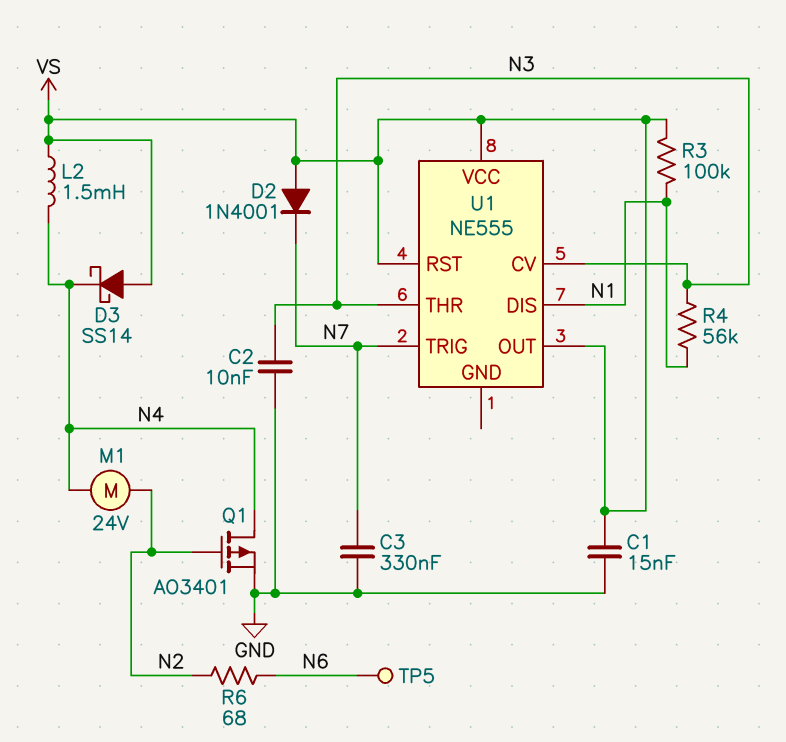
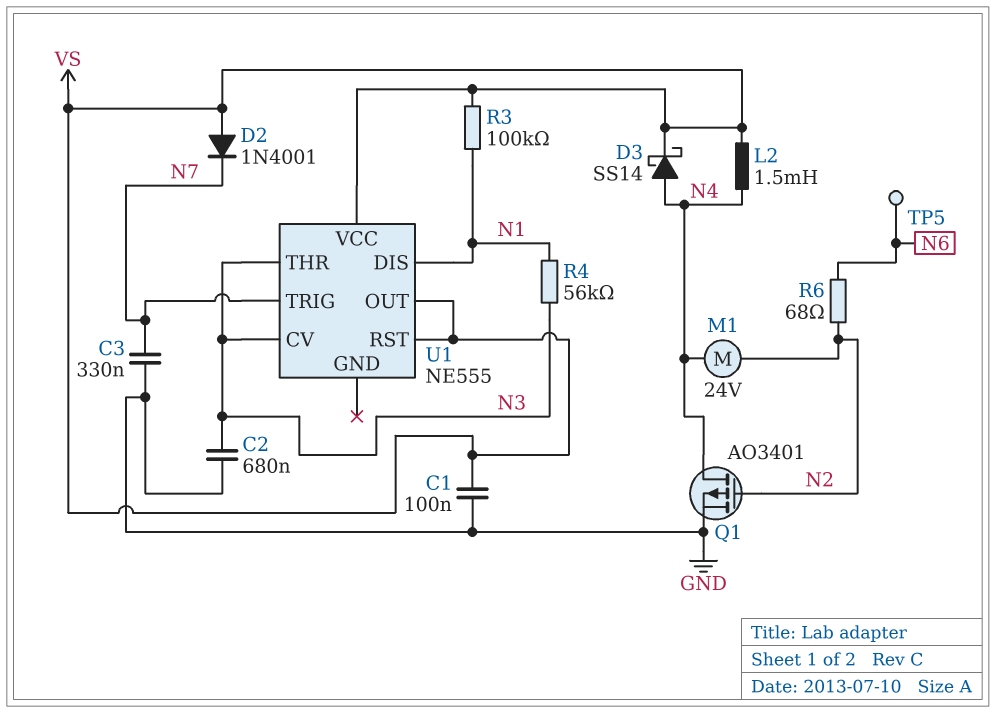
C1: 15nF (GND, VS) -> 100nF (GND, VS)
C2: 10nF (GND, N3) -> 680nF (GND, N3)
D3: schottky SS14 (A VS, K N4) -> schottky SS14 (A N4, K VS)

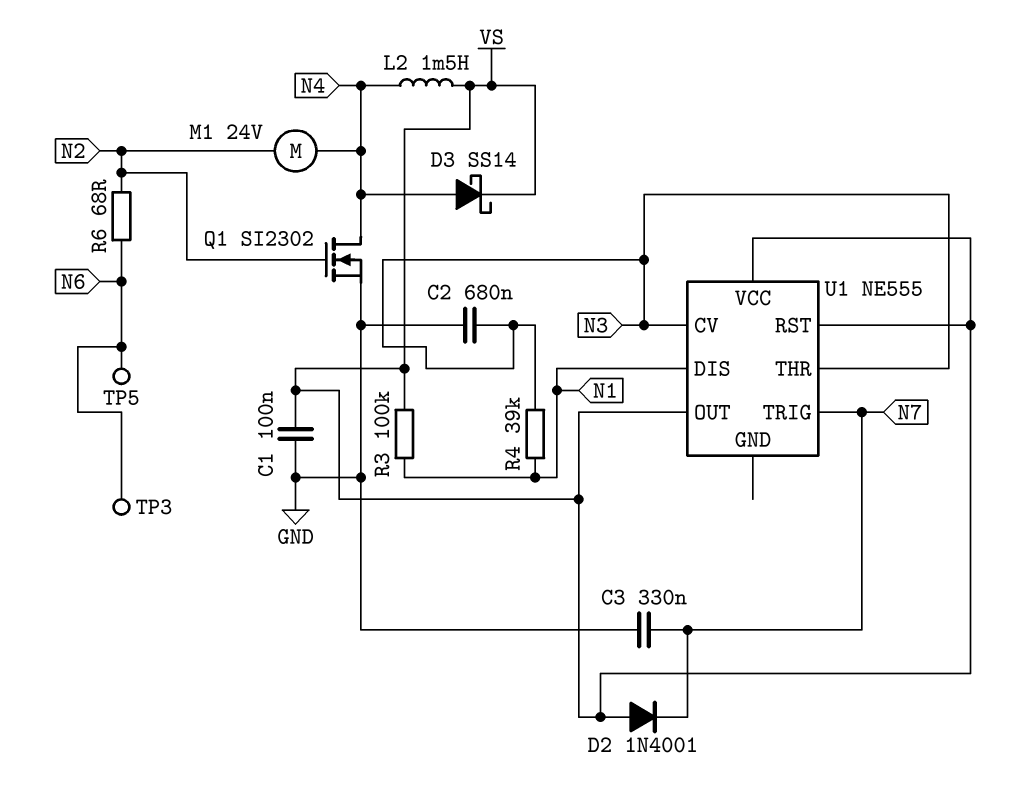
Q1: PMOS AO3401 (G N2, D N4, S GND) -> NMOS SI2302 (G N2, D N4, S GND)
R4: 56k (N1, N3) -> 39k (N1, N3)
TP3: none -> test point (N6)

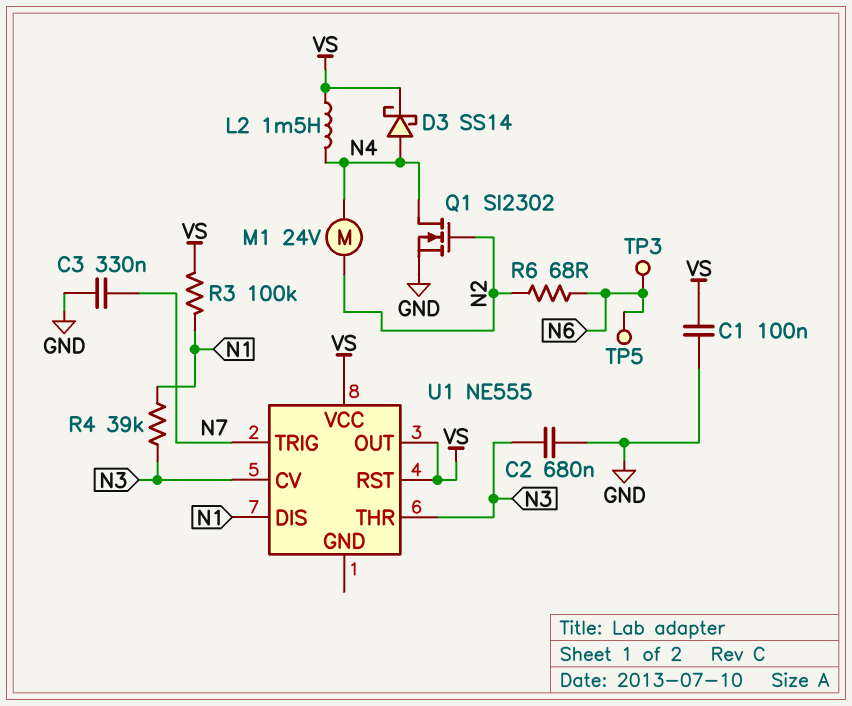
D2: diode 1N4001 (A VS, K N7) -> none

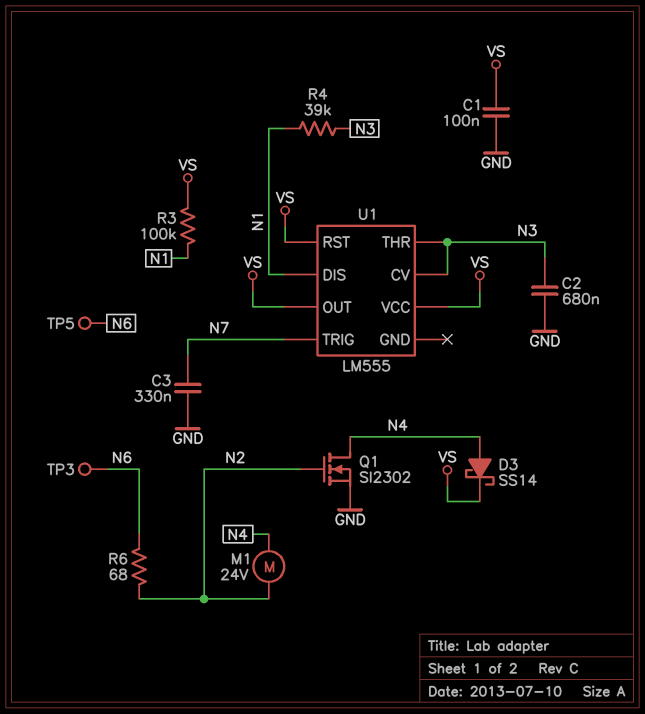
L2: 1.5mH (N4, VS) -> none
U1: NE555 -> LM555

